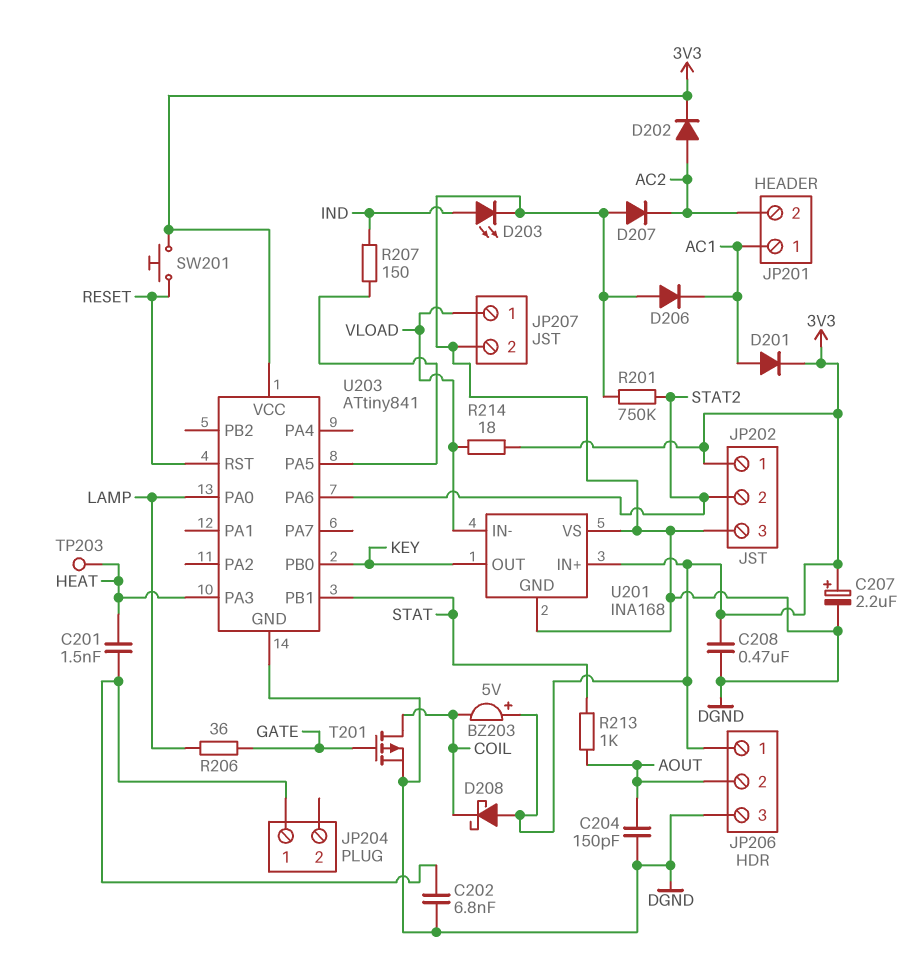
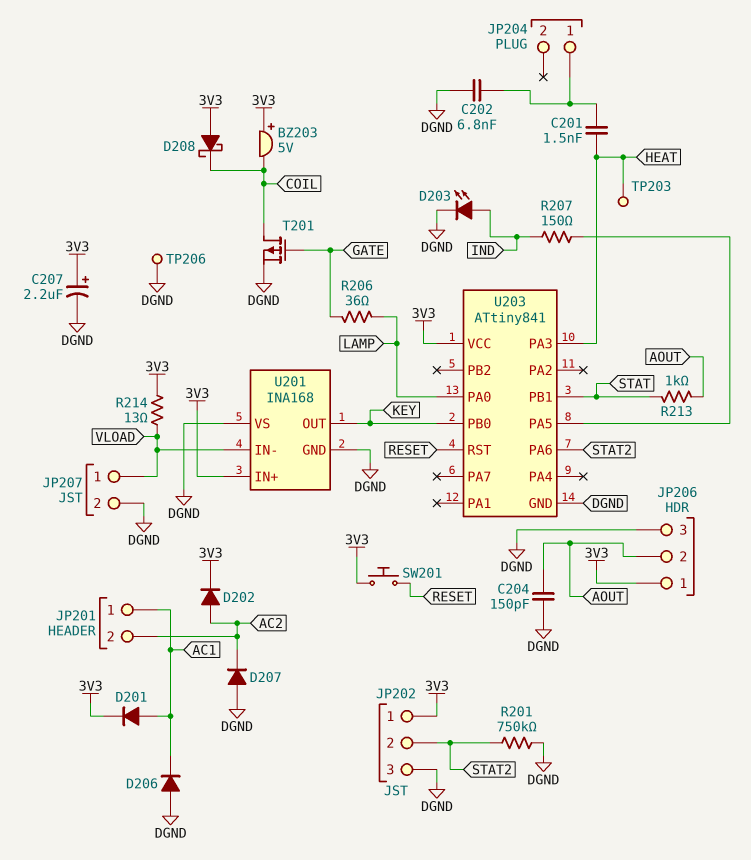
C208: 470nF (3V3, DGND) -> none
R214: 18 (3V3, VLOAD) -> 13 (3V3, VLOAD)
TP206: none -> test point (DGND)

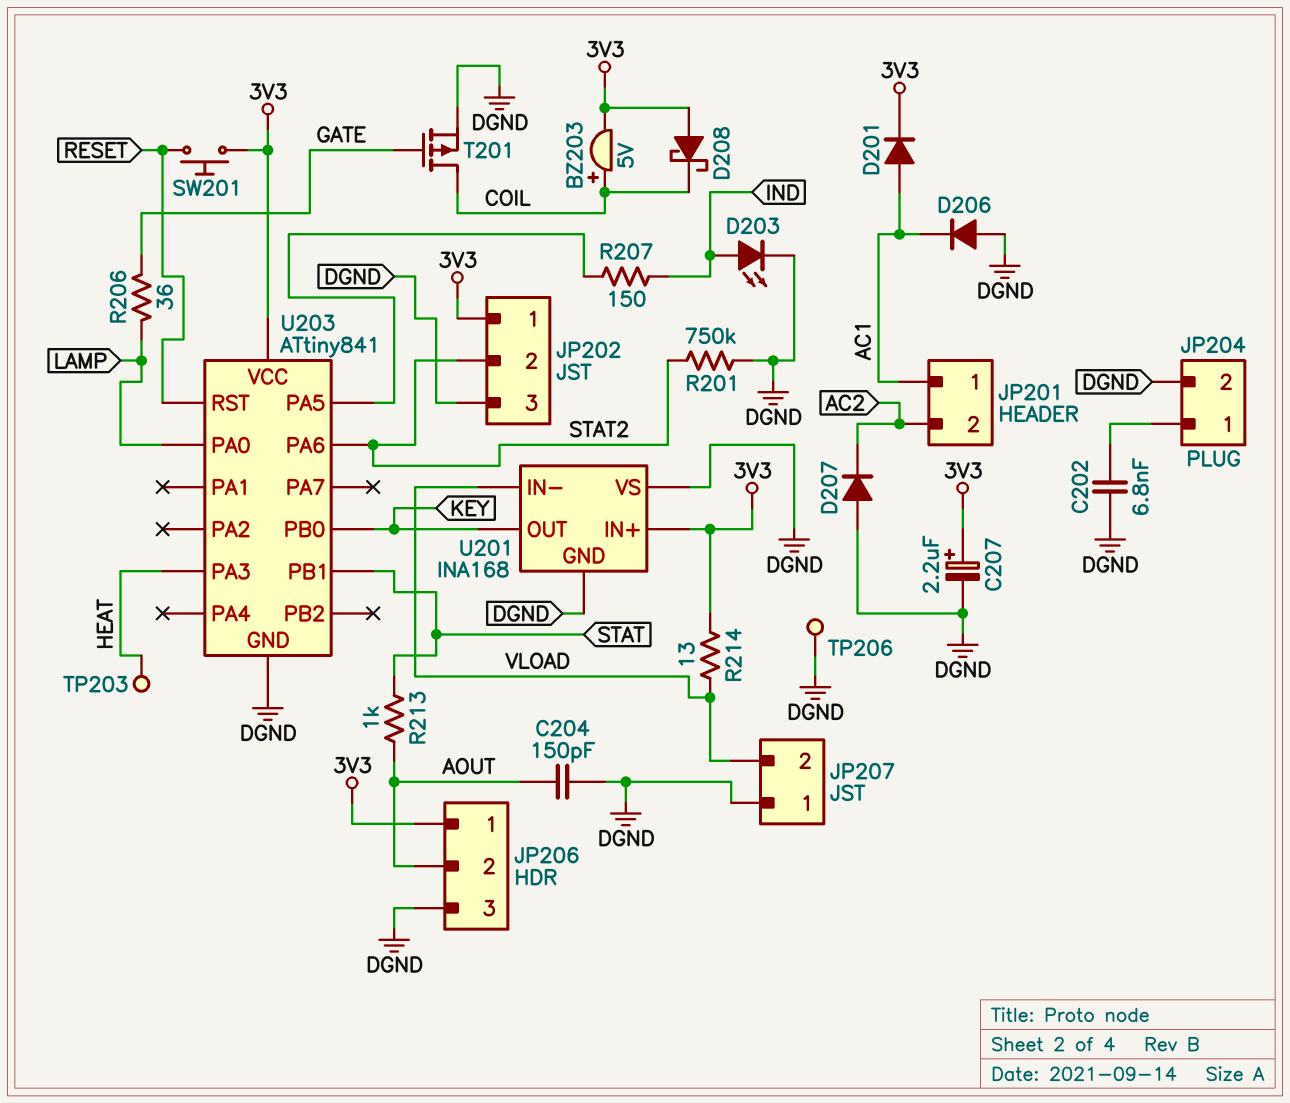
BZ203: buzzer 5V (plus 3V3, minus COIL) -> buzzer 5V (plus COIL, minus 3V3)
C201: 1.5nF (HEAT, JP204/1) -> none
D202: diode (A AC2, K 3V3) -> none
JP204 pin 2: none -> DGND
JP207 pin 1: VLOAD -> DGND
JP207 pin 2: DGND -> VLOAD

